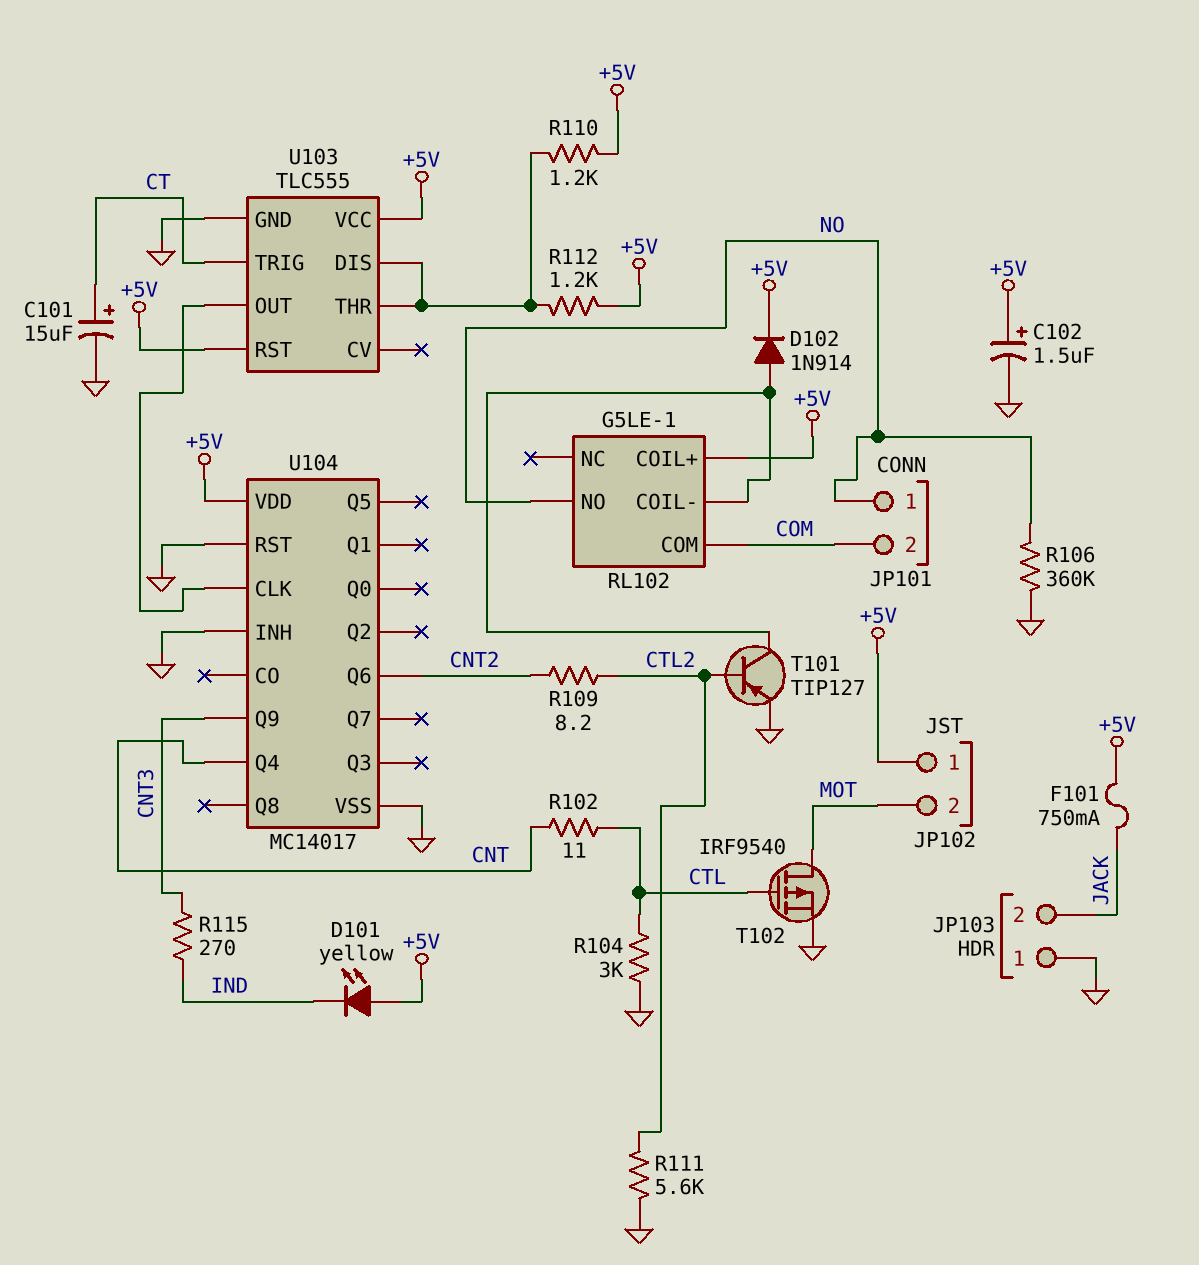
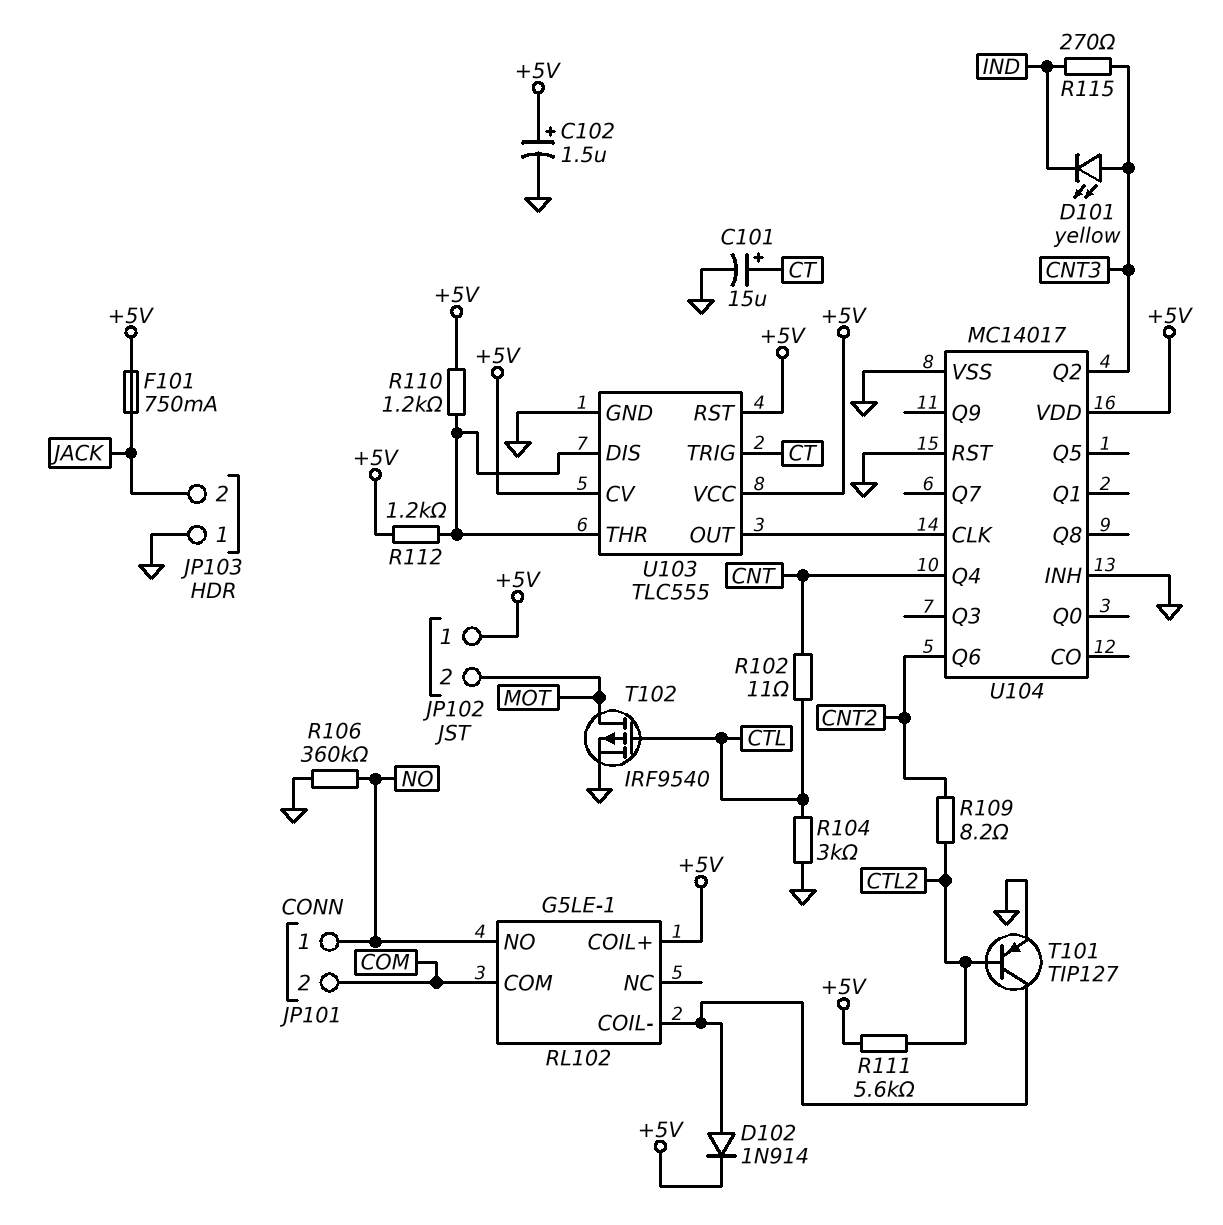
D101: LED yellow (A +5V, K IND) -> LED yellow (A CNT3, K IND)
R111: 5.6k (CTL2, GND) -> 5.6k (+5V, CTL2)
U103 pin CV: none -> +5V
U104 pin Q2: none -> CNT3
U104 pin Q9: CNT3 -> none

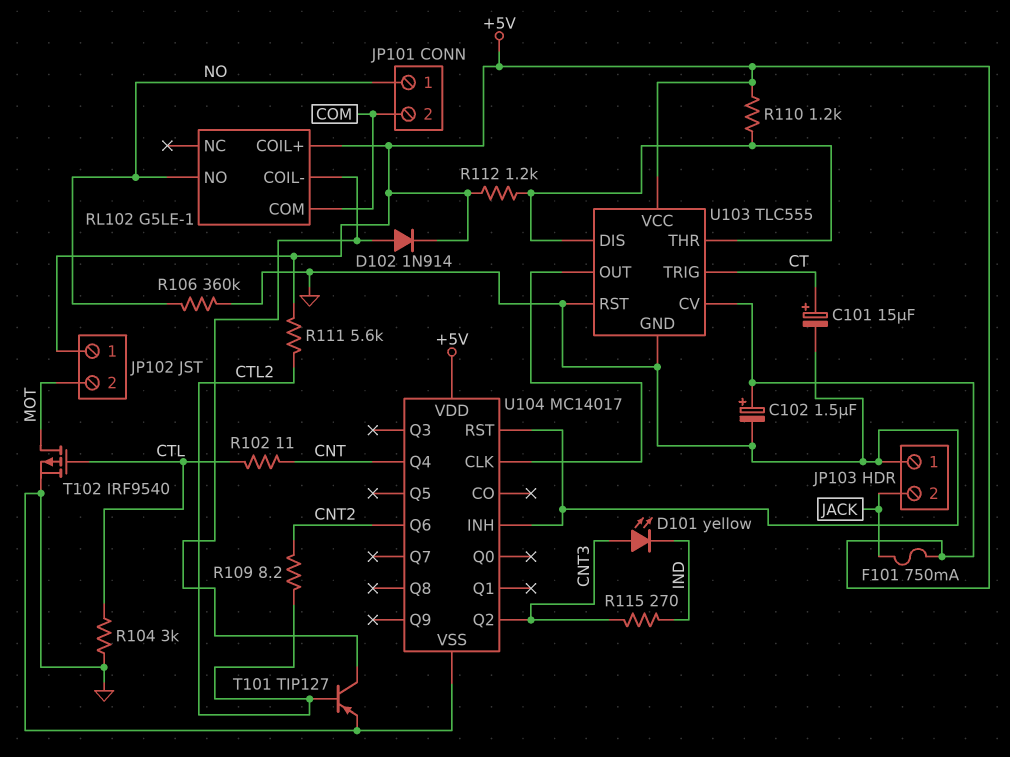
U103 pin RST: +5V -> GND

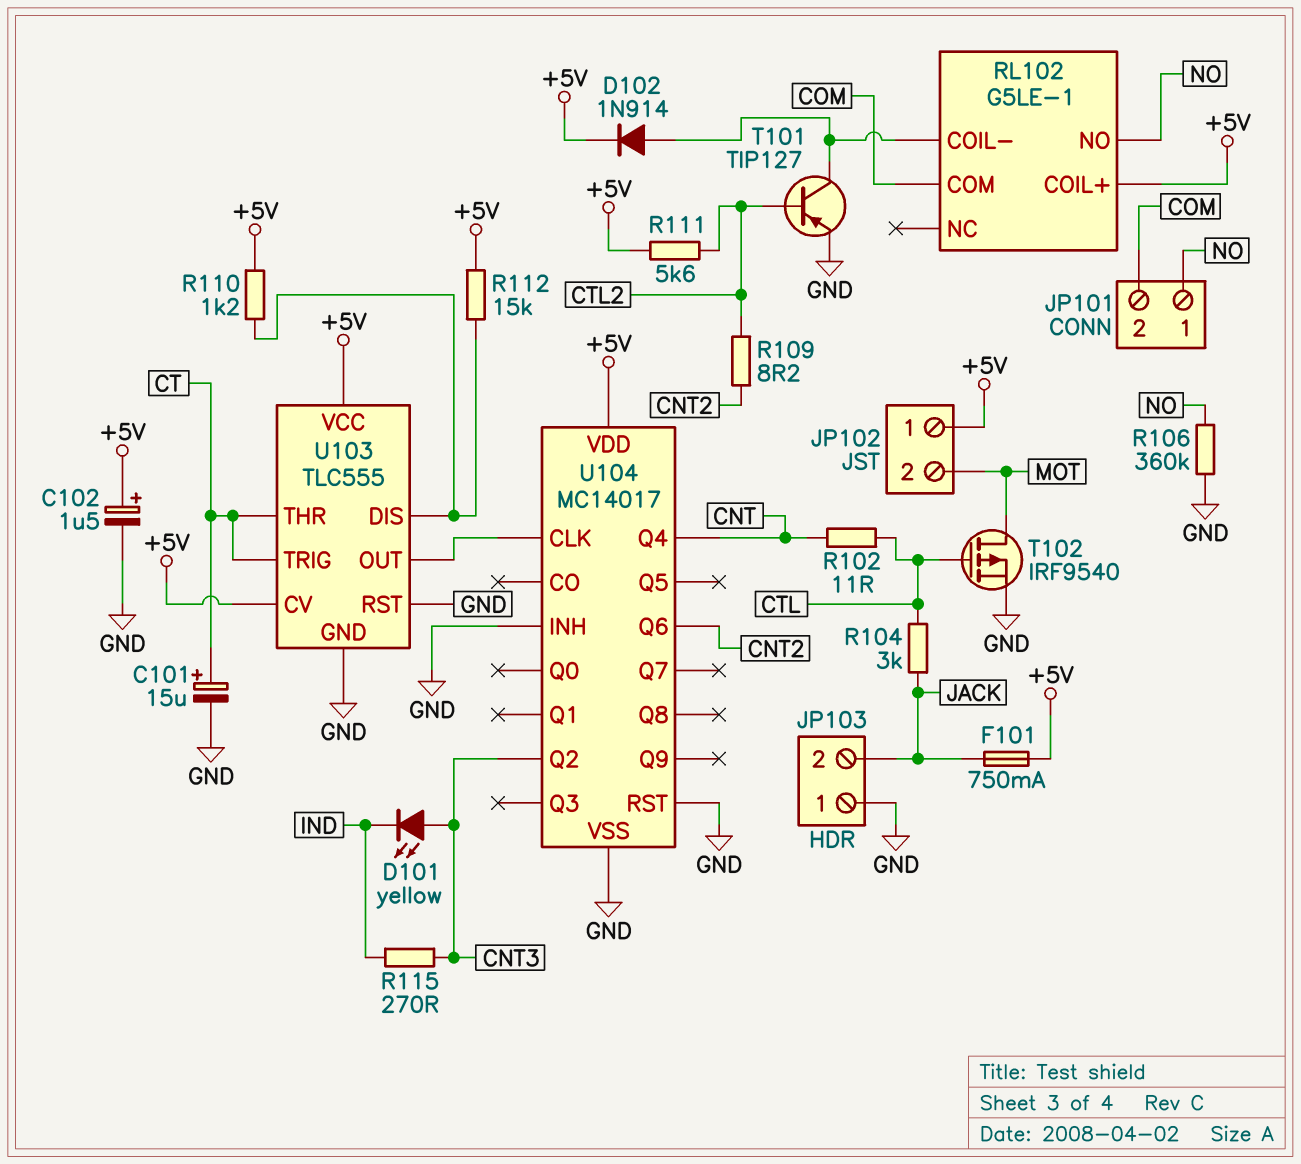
R104: 3k (CTL, GND) -> 3k (CTL, JACK)
R112: 1.2k (+5V, U103/DIS) -> 15k (+5V, U103/DIS)
U103 pin THR: U103/DIS -> CT

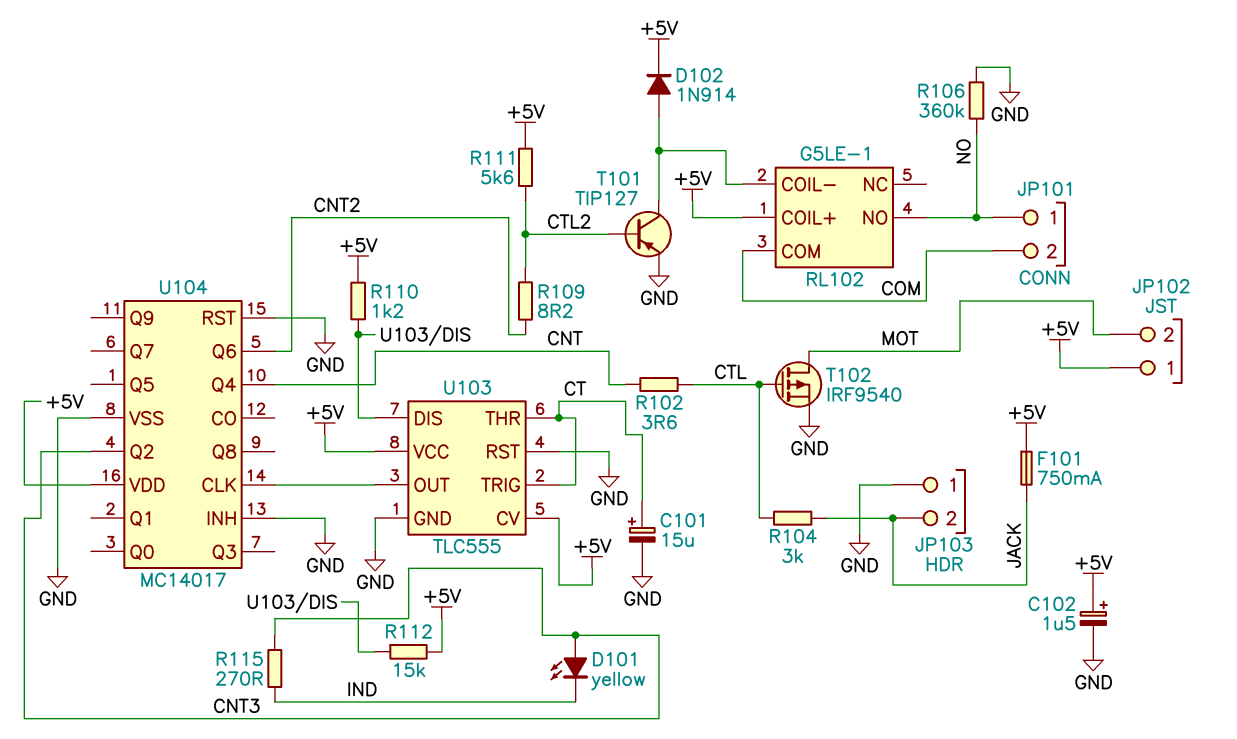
R102: 11 (CNT, CTL) -> 3.6 (CNT, CTL)

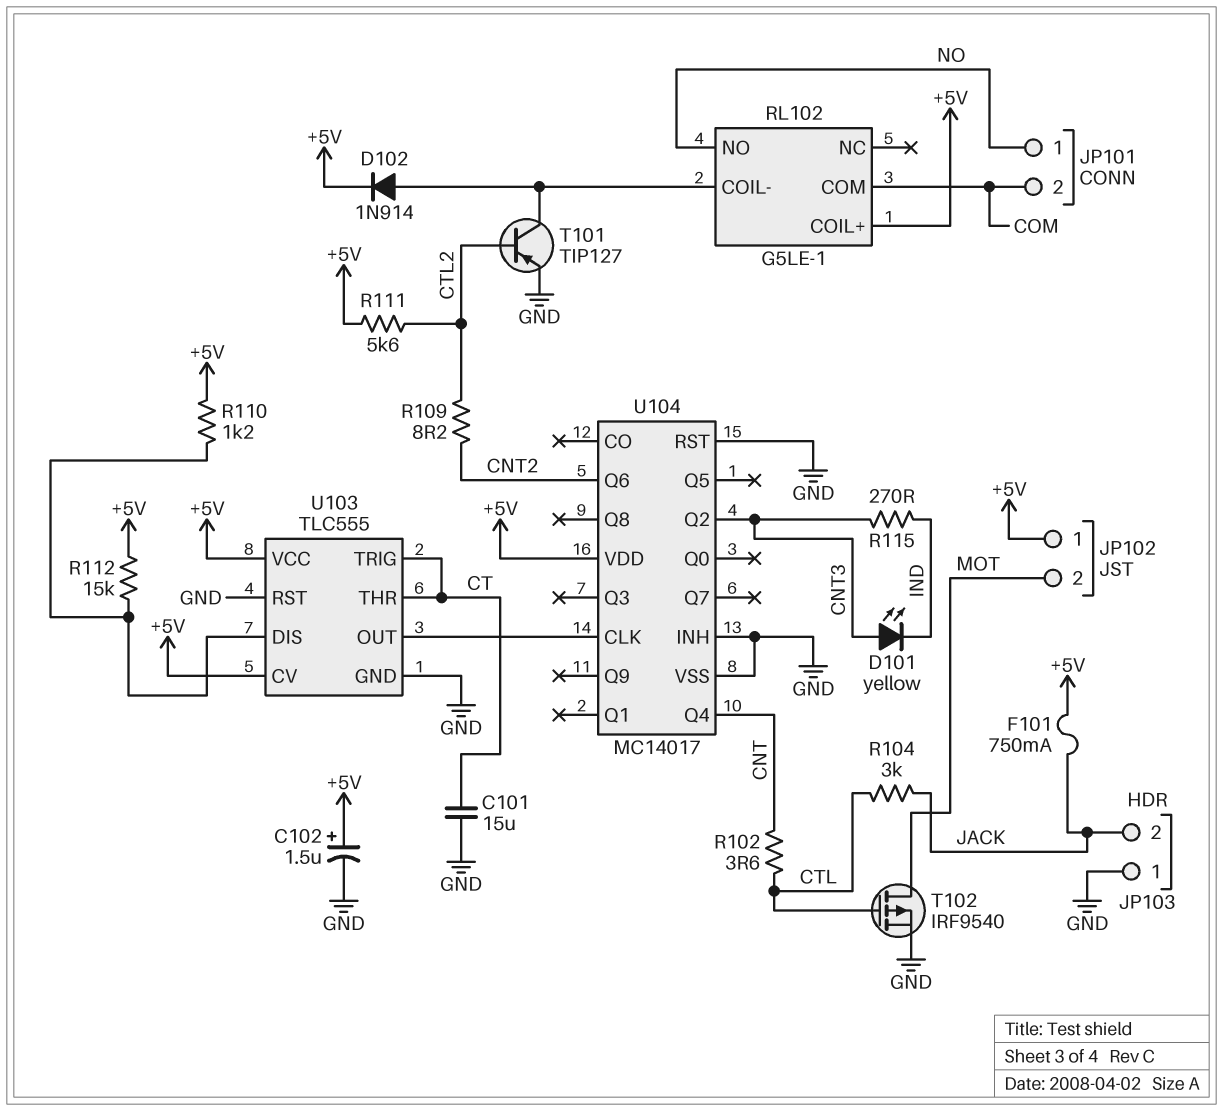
C101: 15uF (plus CT, minus GND) -> 15uF (CT, GND)
R106: 360k (GND, NO) -> none

